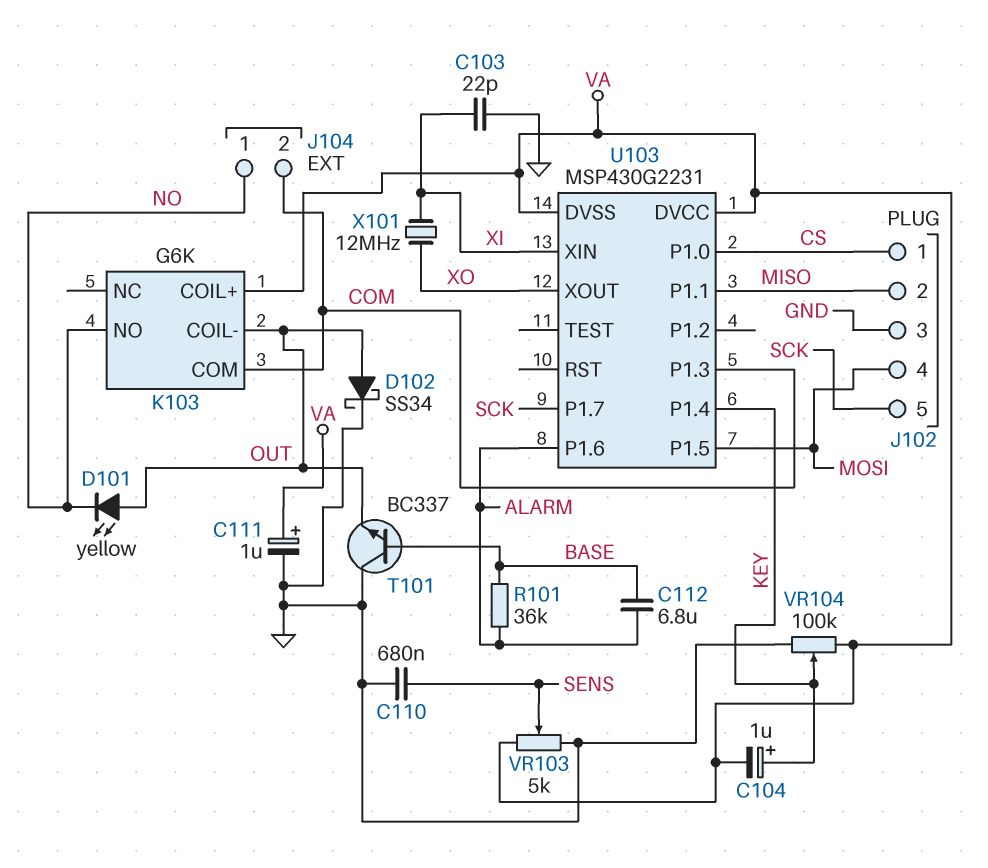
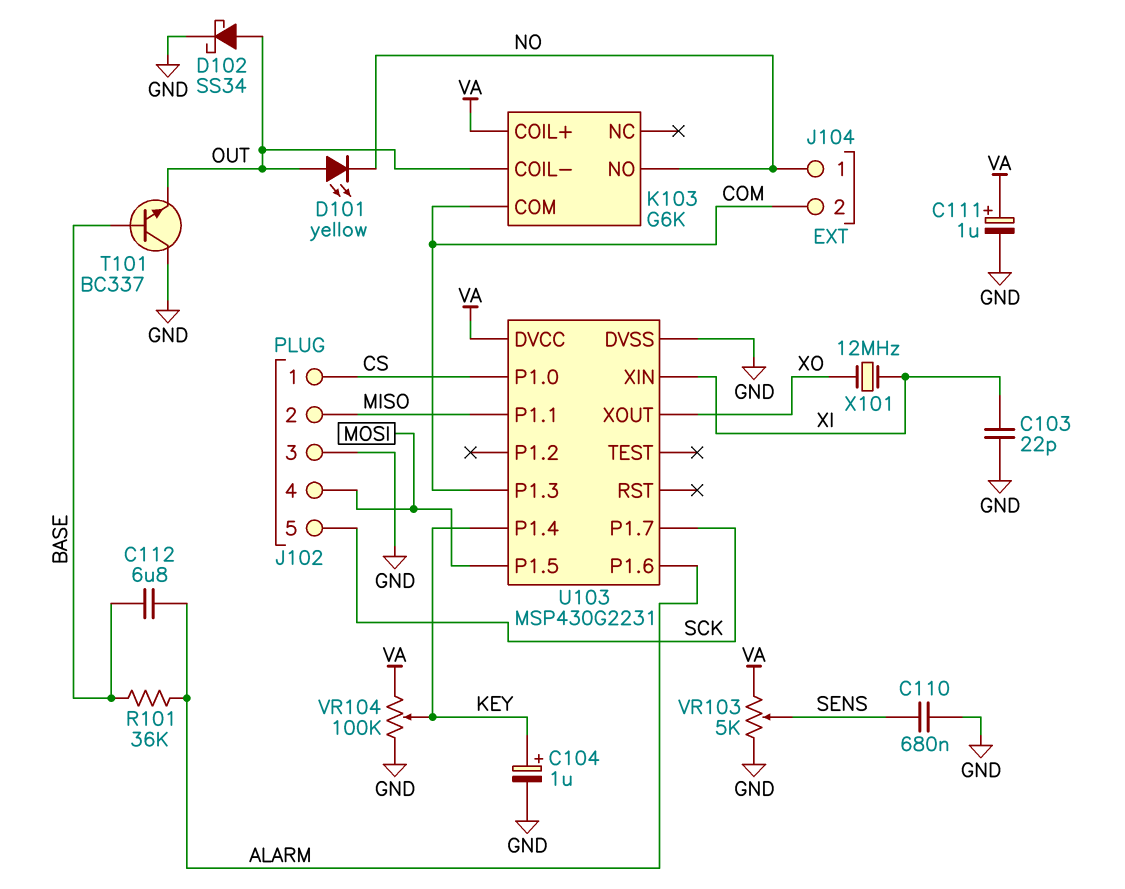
C104: 1uF (plus KEY, minus VA) -> 1uF (plus KEY, minus GND)
U103 pin DVSS: VA -> GND

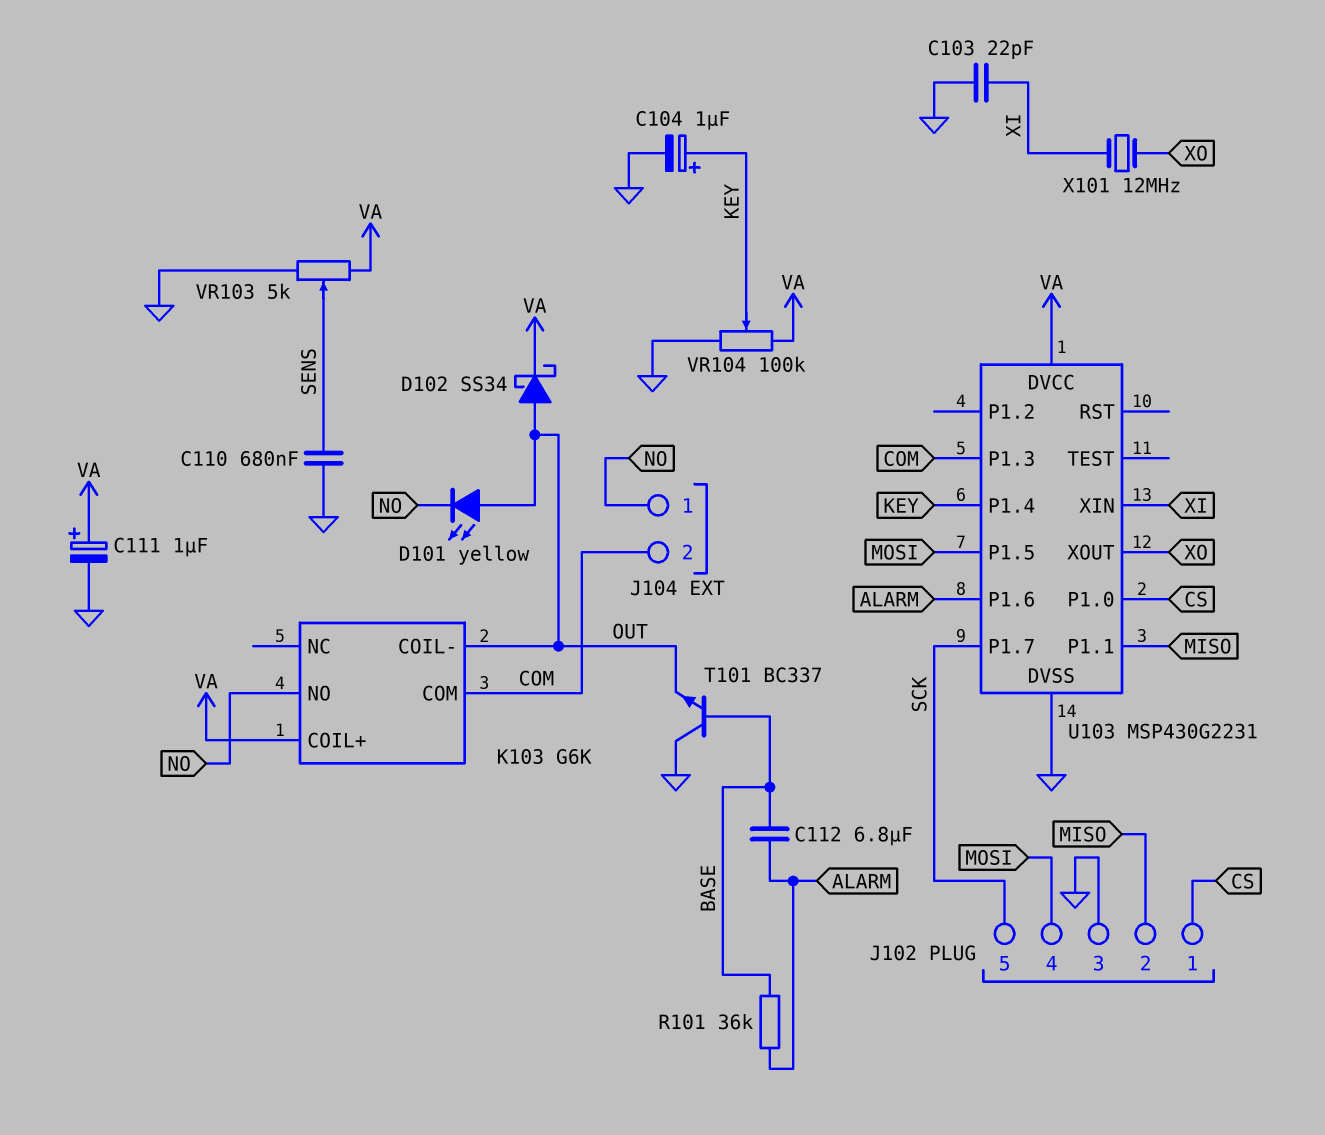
D102: schottky SS34 (A OUT, K GND) -> schottky SS34 (A OUT, K VA)

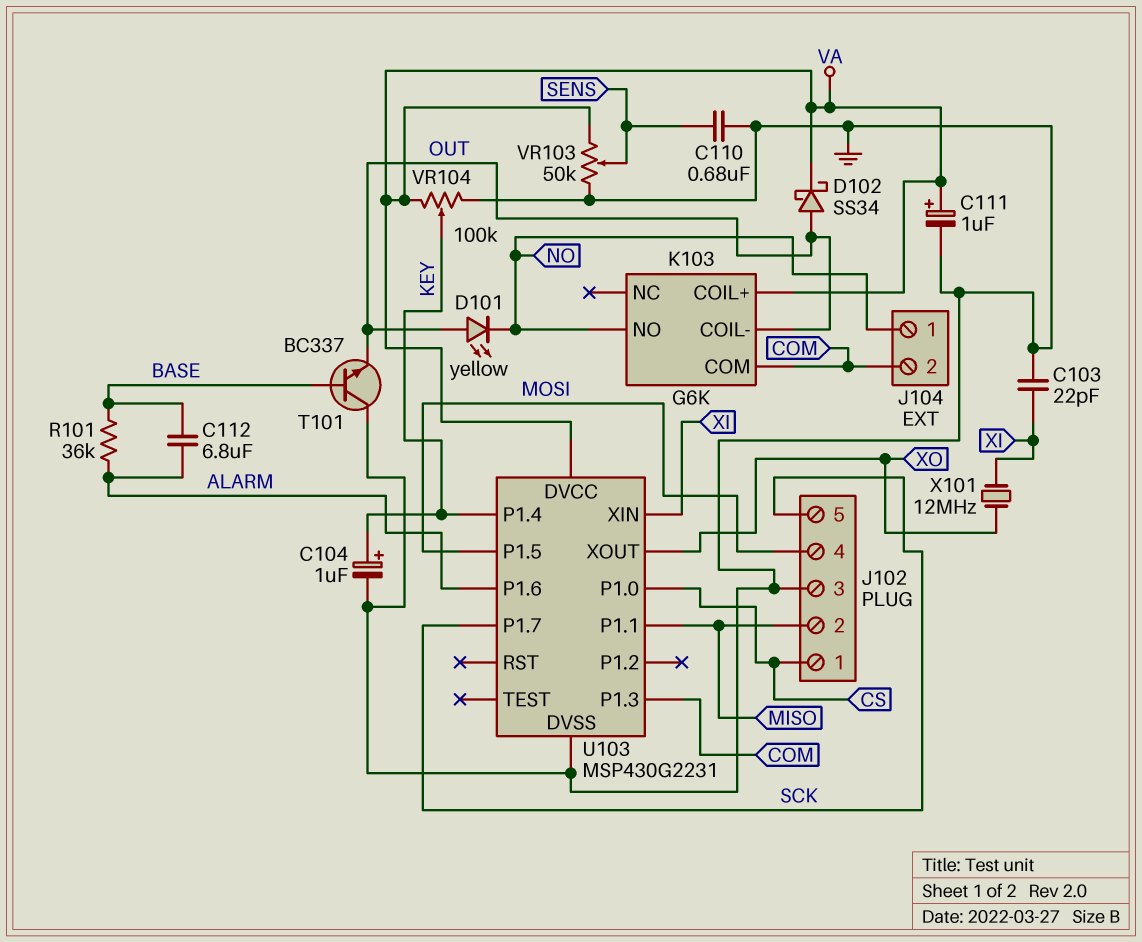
VR103: 5k (GND, VA, wiper SENS) -> 50k (GND, VA, wiper SENS)

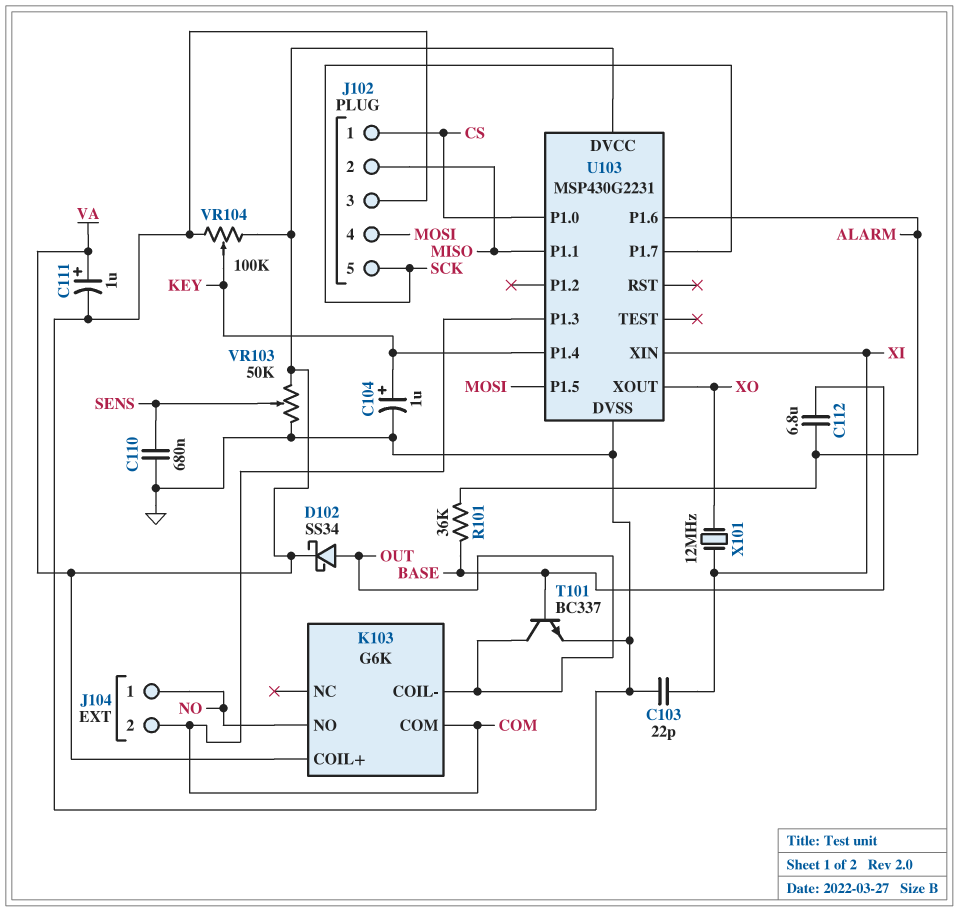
D101: LED yellow (A OUT, K NO) -> none
T101: NPN BC337 (B BASE, C GND, E OUT) -> NPN BC337 (B BASE, C OUT, E GND)

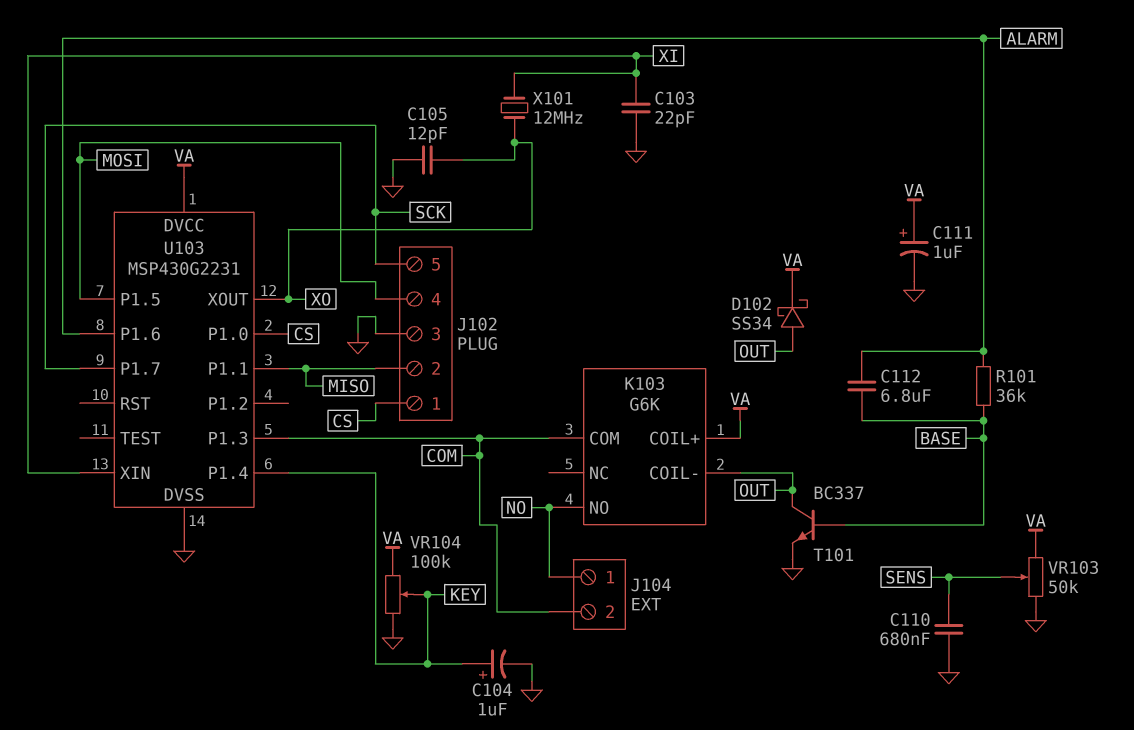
C105: none -> 12pF (GND, XO)

